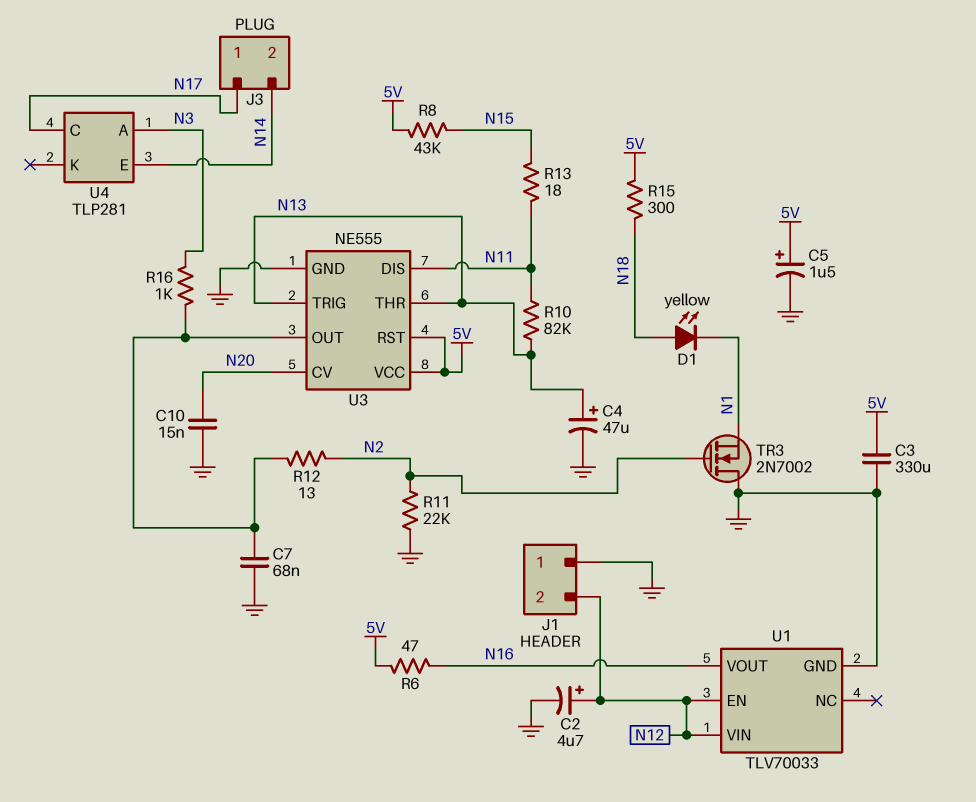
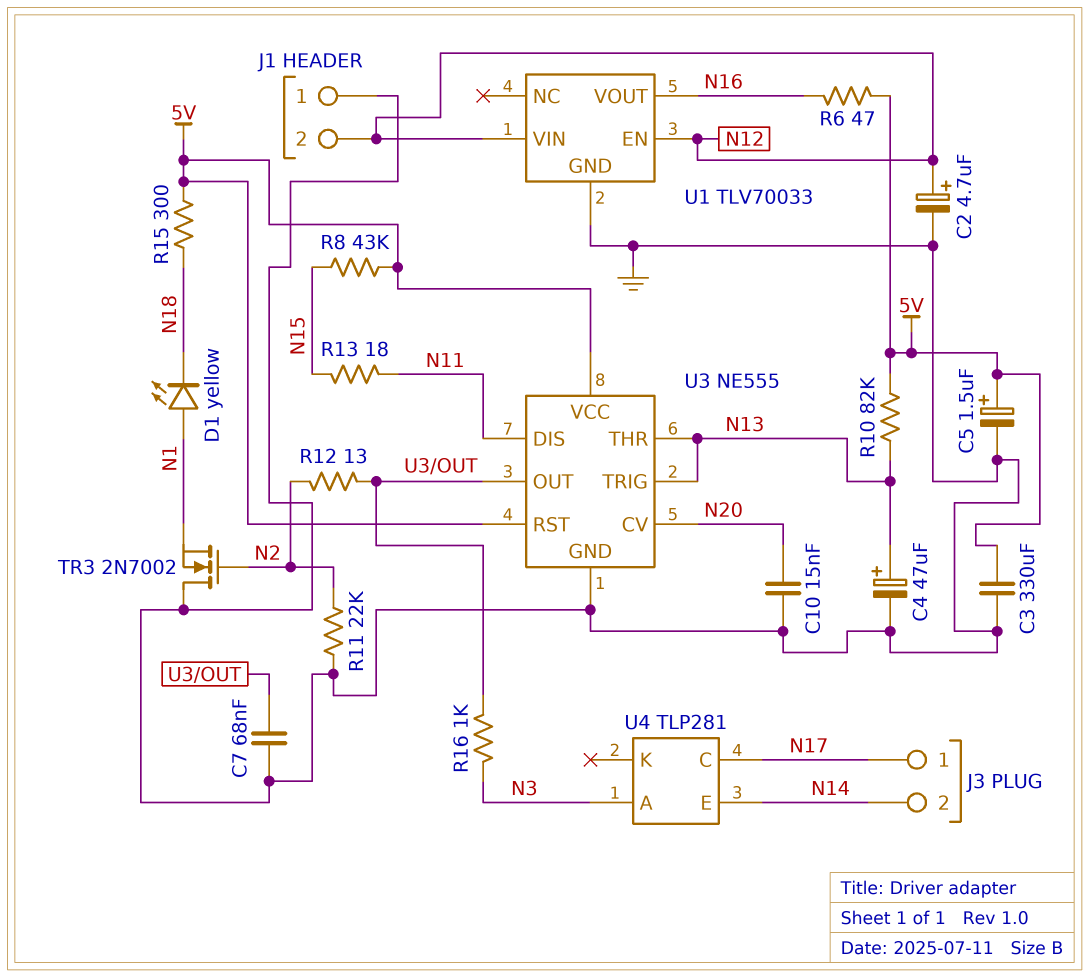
D1: LED yellow (A N18, K N1) -> LED yellow (A N1, K N18)
R10: 82k (N11, N13) -> 82k (5V, N13)

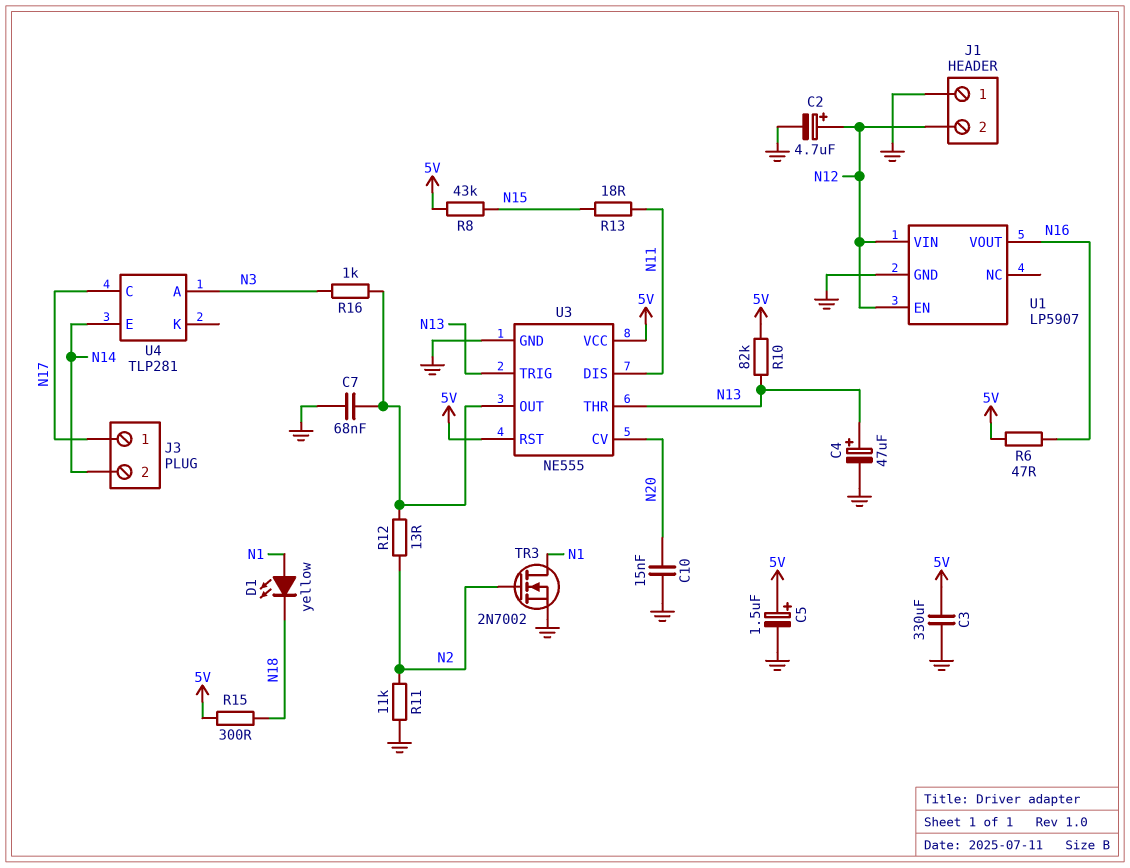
R11: 22k (GND, N2) -> 11k (GND, N2)
TR3: NMOS 2N7002 (G N2, D GND, S N1) -> NMOS 2N7002 (G N2, D N1, S GND)
U1: TLV70033 -> LP5907

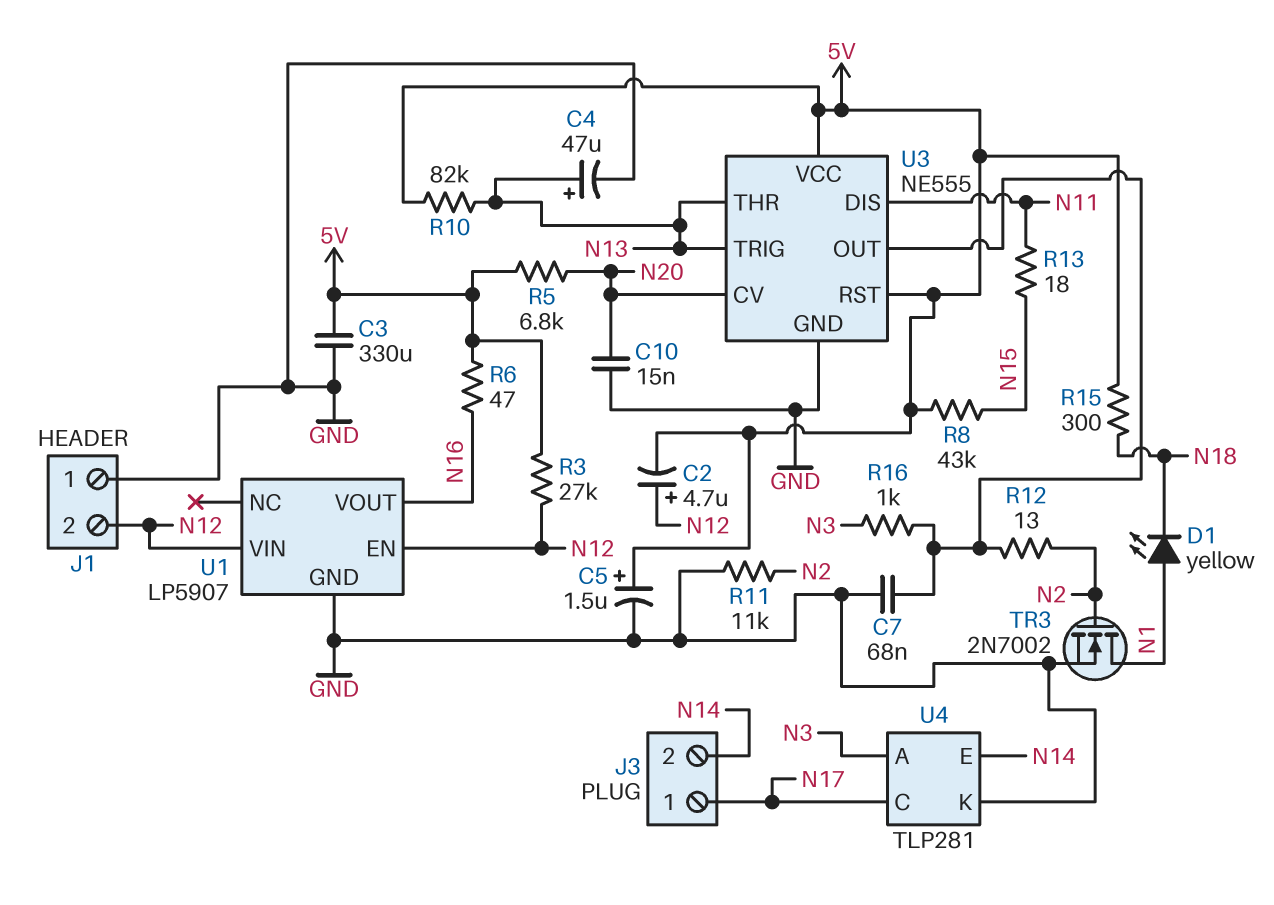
C2: 4.7uF (plus N12, minus GND) -> 4.7uF (plus N12, minus 5V)
R3: none -> 27k (5V, N12)
R5: none -> 6.8k (5V, N20)
U4 pin K: none -> GND

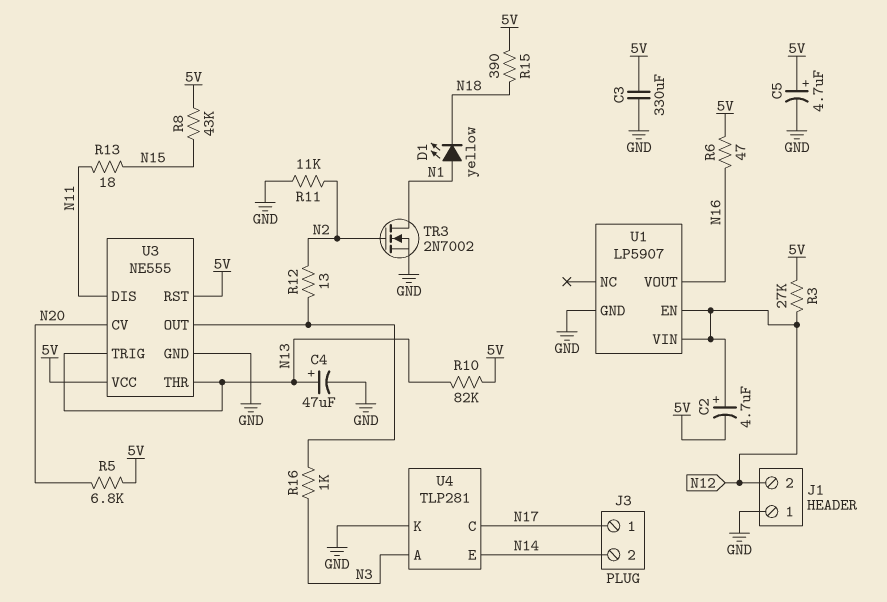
C5: 1.5uF (plus 5V, minus GND) -> 4.7uF (plus 5V, minus GND)
C7: 68nF (GND, U3/OUT) -> none
C10: 15nF (GND, N20) -> none
R15: 300 (5V, N18) -> 390 (5V, N18)

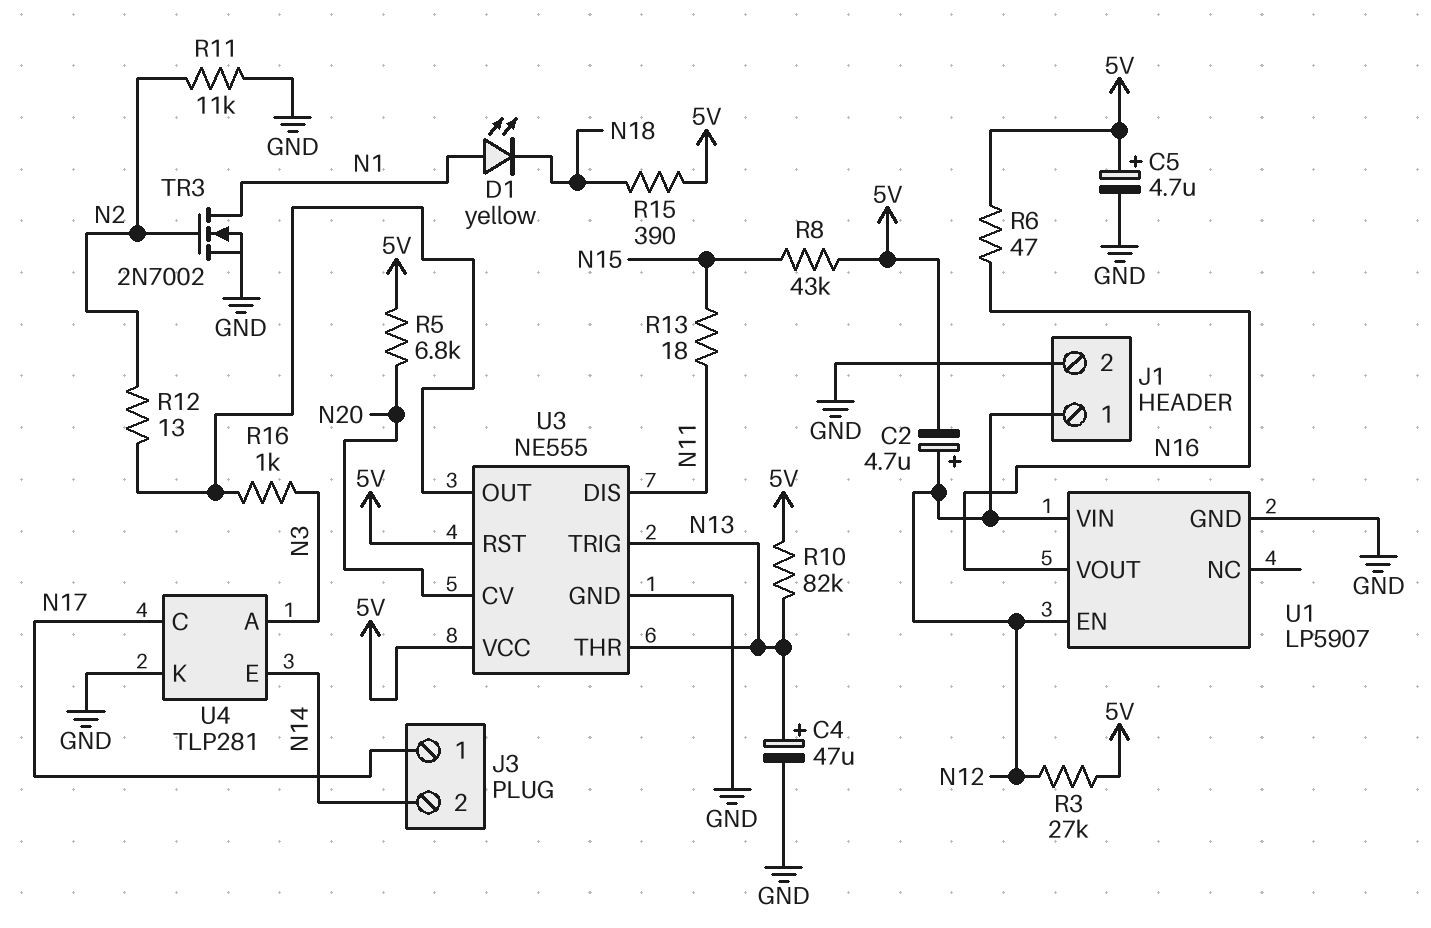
C3: 330uF (5V, GND) -> none
J1 pin 1: GND -> N12
J1 pin 2: N12 -> GND

